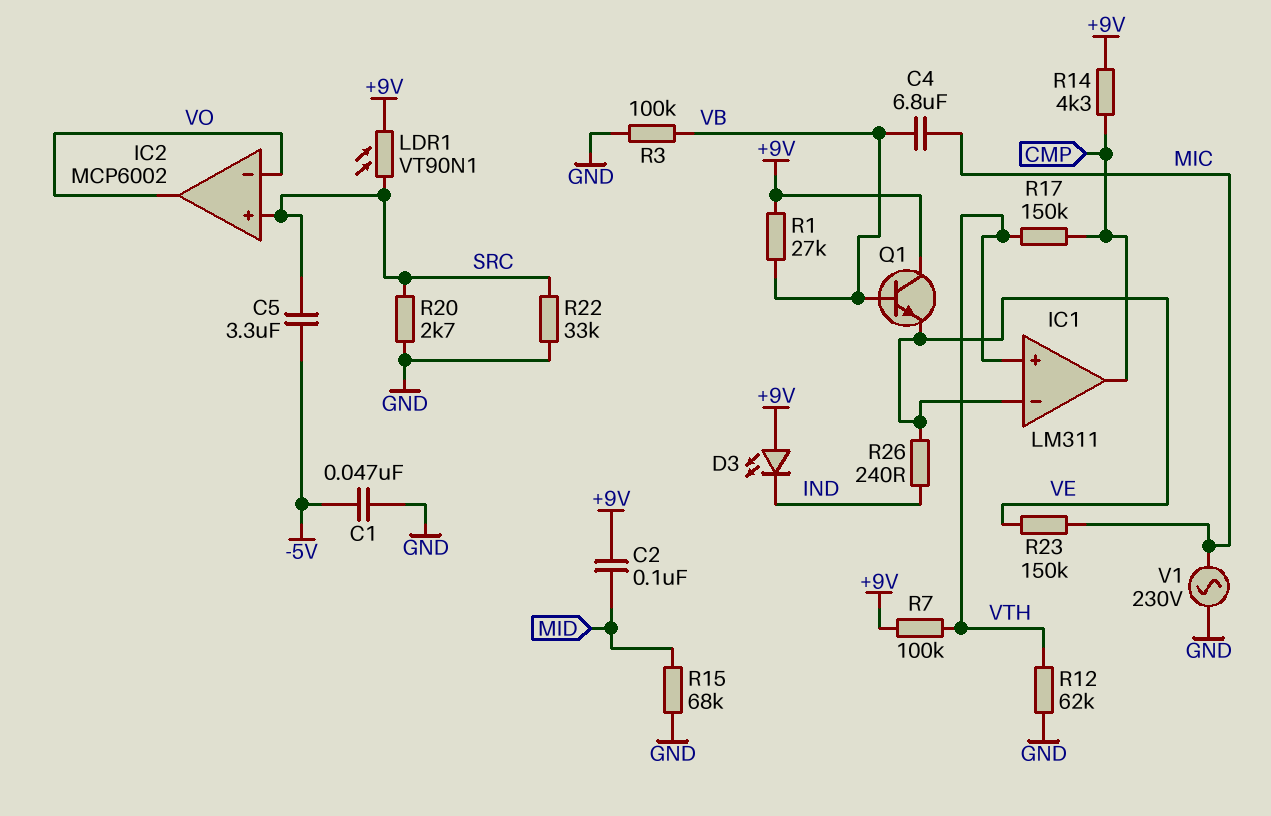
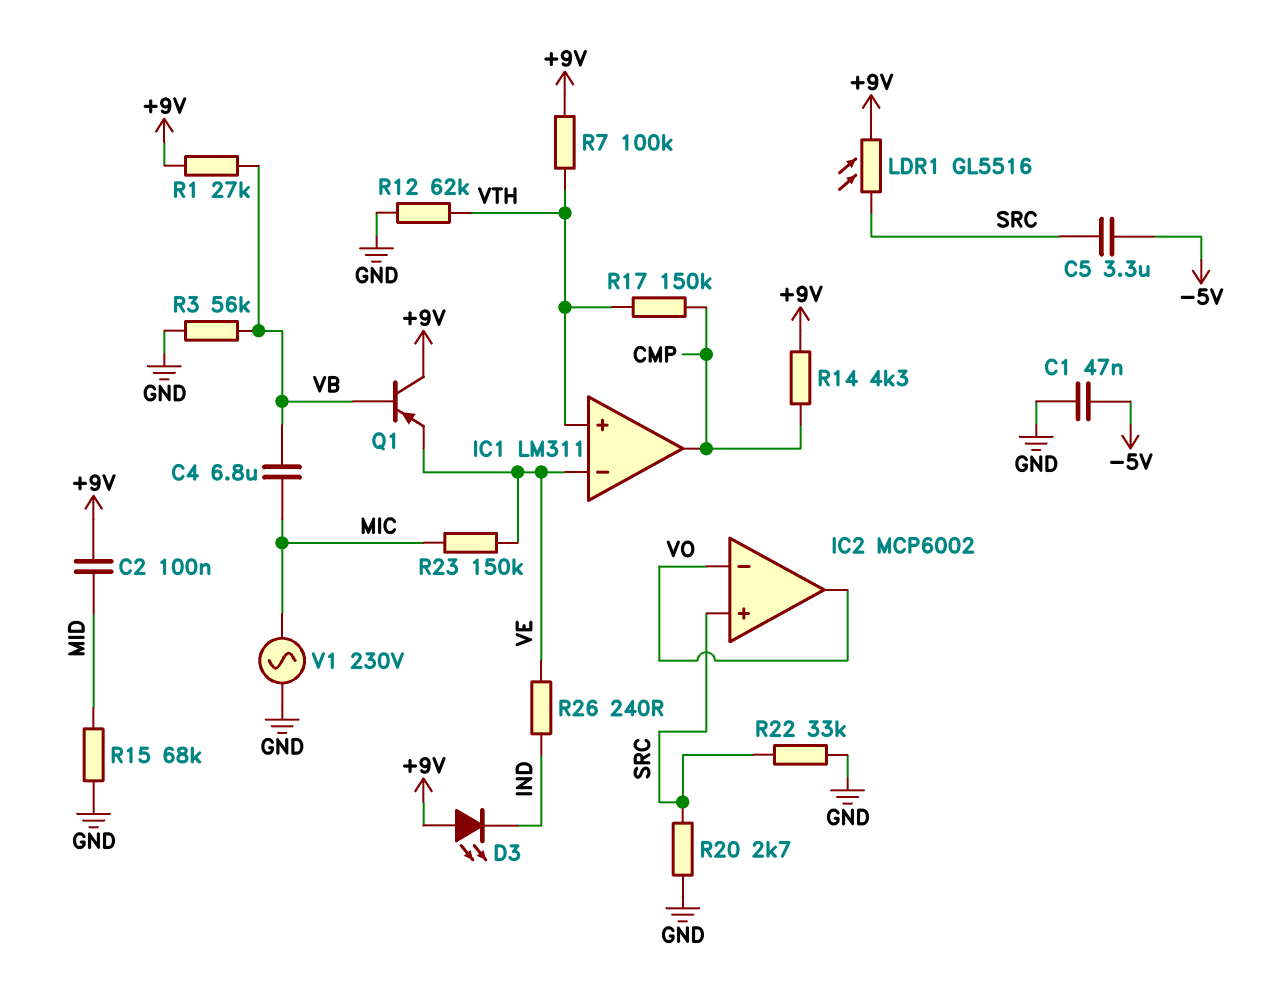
LDR1: VT90N1 (+9V, SRC) -> GL5516 (+9V, SRC)
Q1: NPN (B VB, C +9V, E VE) -> PNP (B VB, C +9V, E VE)
R3: 100k (GND, VB) -> 56k (GND, VB)

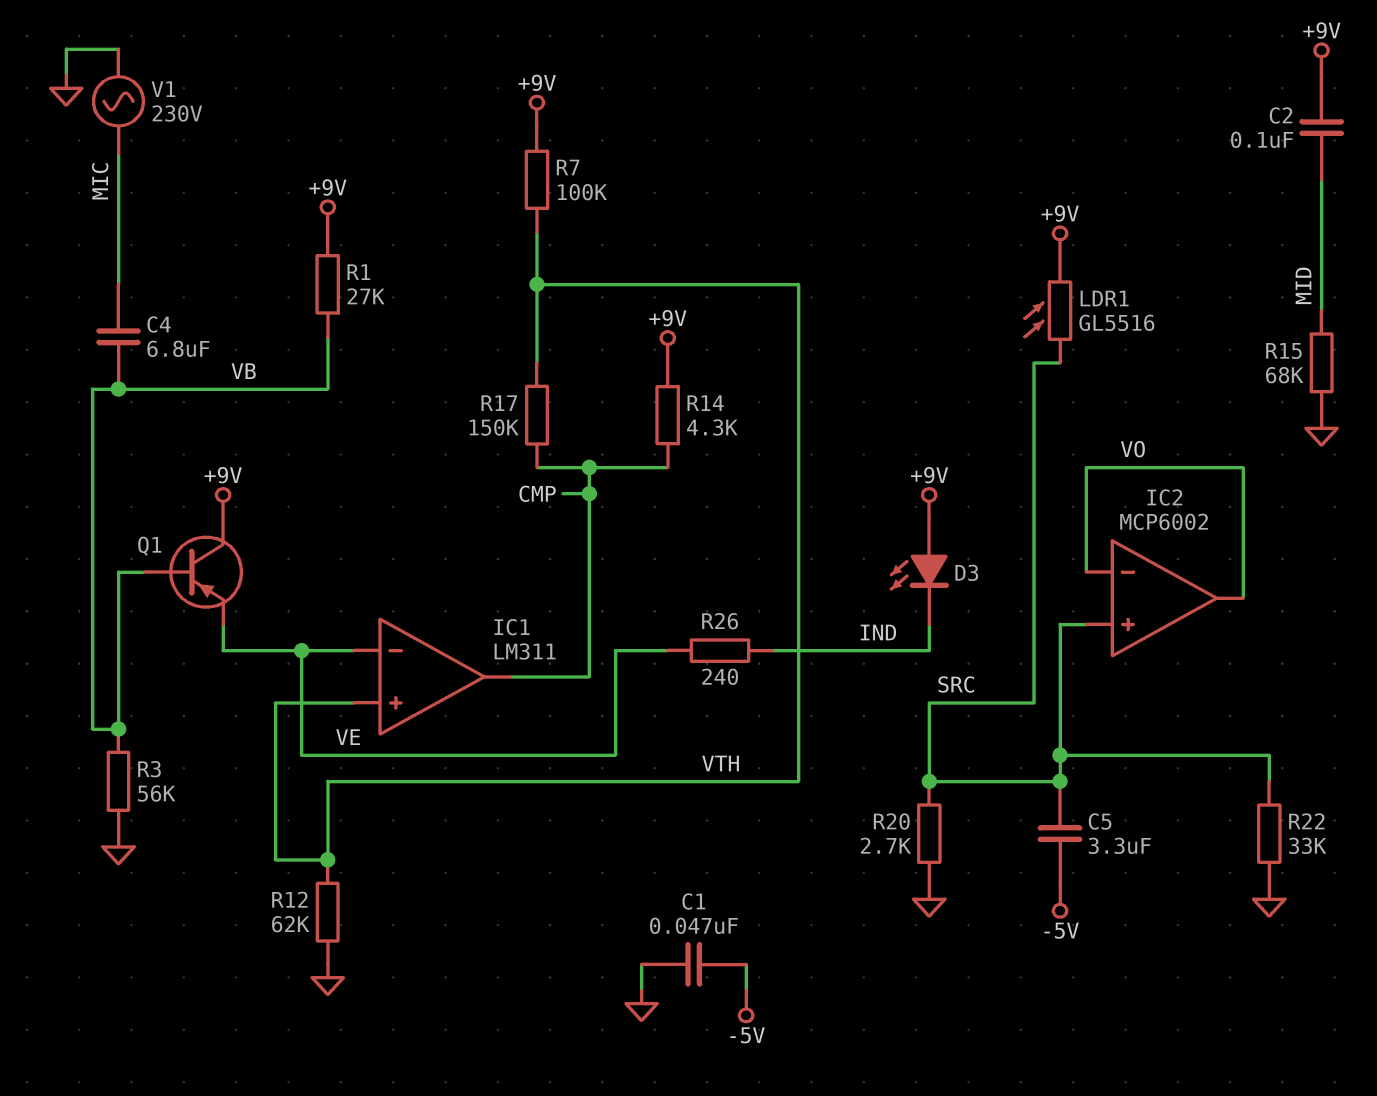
R23: 150k (MIC, VE) -> none

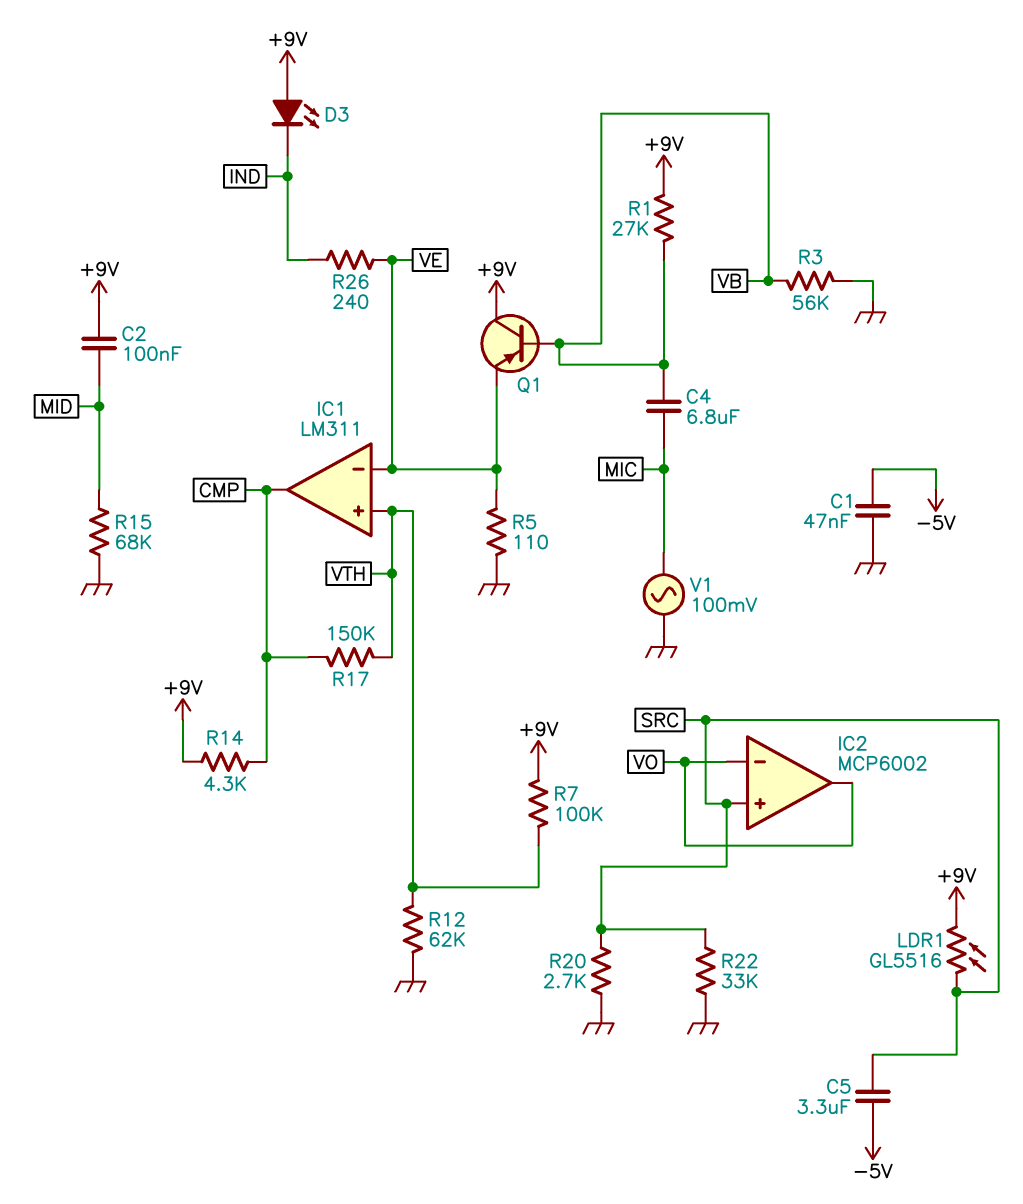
R5: none -> 110 (GND, VE)
V1: AC 230V (GND, MIC) -> AC 100mV (GND, MIC)

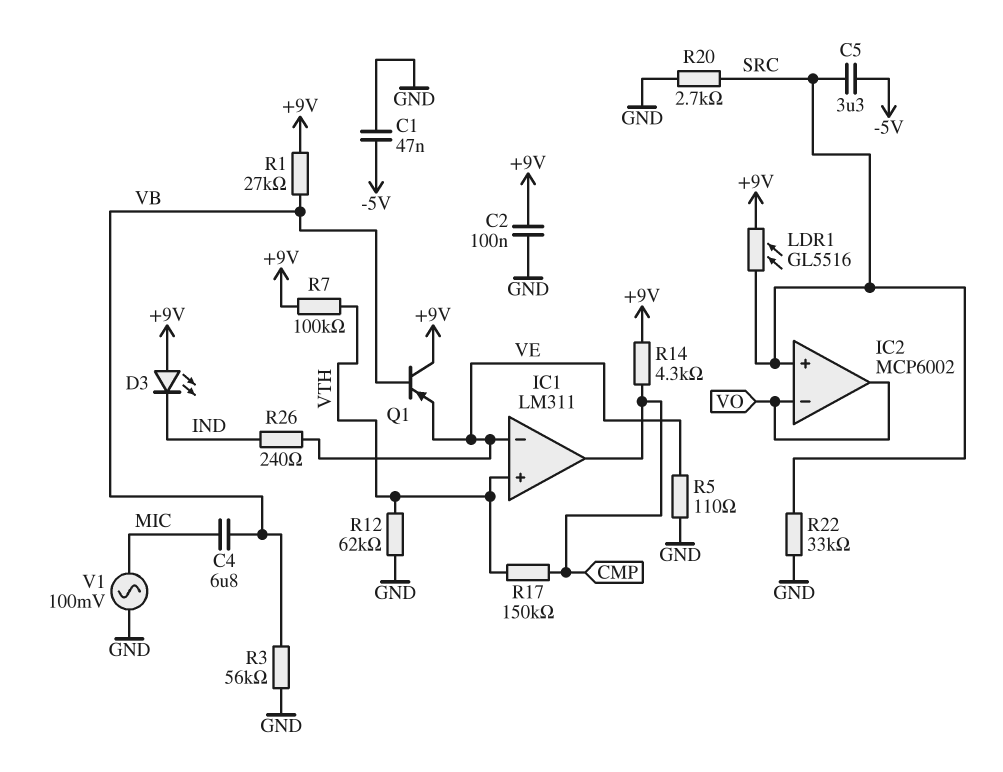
C2: 100nF (+9V, MID) -> 100nF (+9V, GND)
R15: 68k (GND, MID) -> none

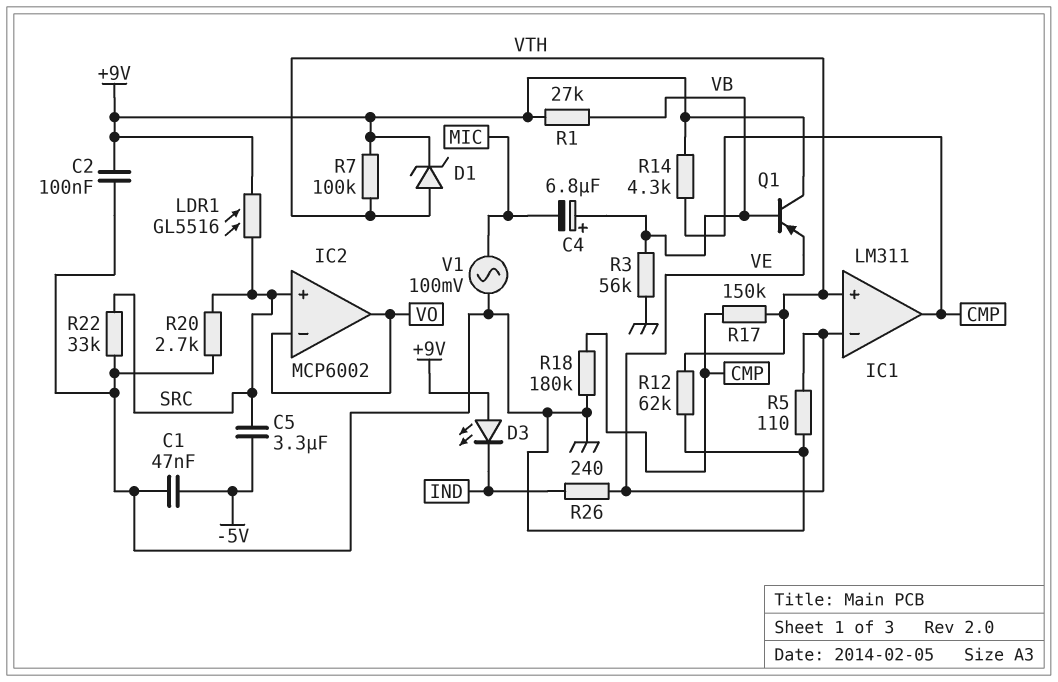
C4: 6.8uF (MIC, VB) -> 6.8uF (plus VB, minus MIC)
D1: none -> zener (A VTH, K +9V)
R18: none -> 180k (CMP, GND)

